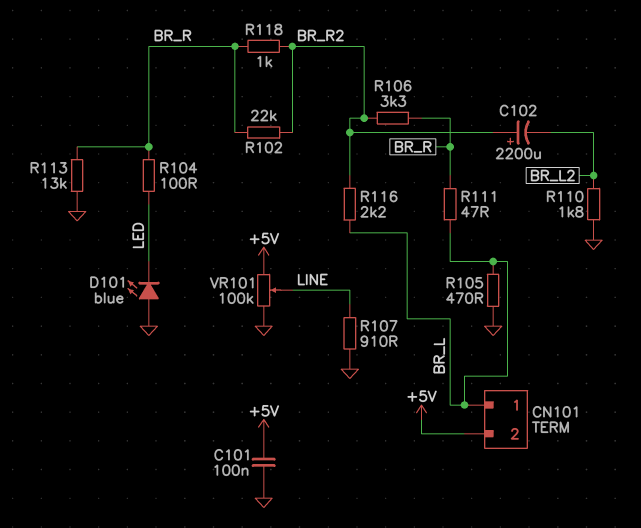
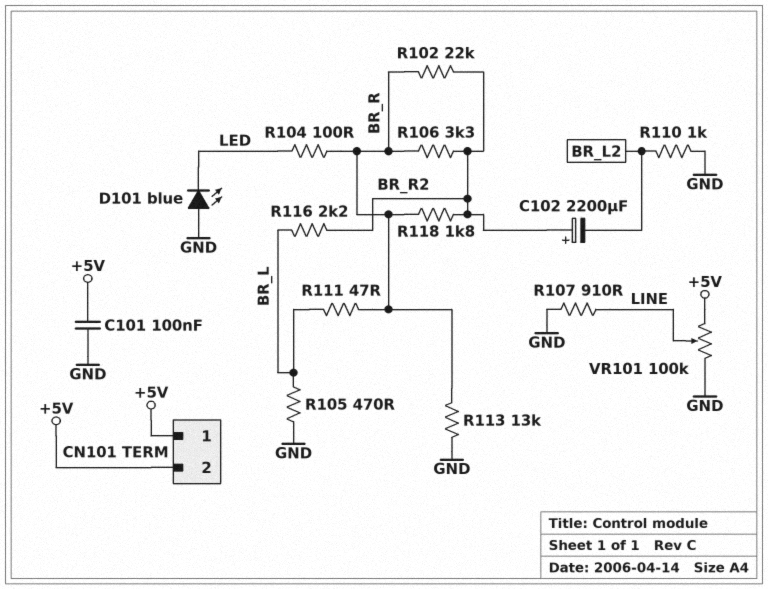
CN101 pin 1: BR_L -> +5V
R110: 1.8k (BR_L2, GND) -> 1k (BR_L2, GND)
R118: 1k (BR_R, BR_R2) -> 1.8k (BR_R, BR_R2)

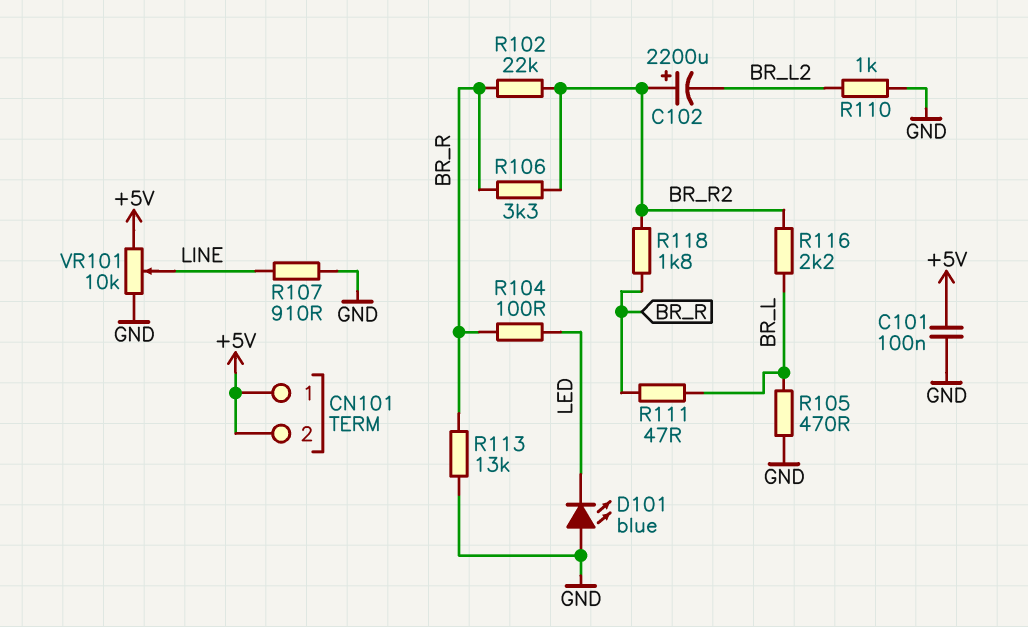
VR101: 100k (+5V, GND, wiper LINE) -> 10k (+5V, GND, wiper LINE)

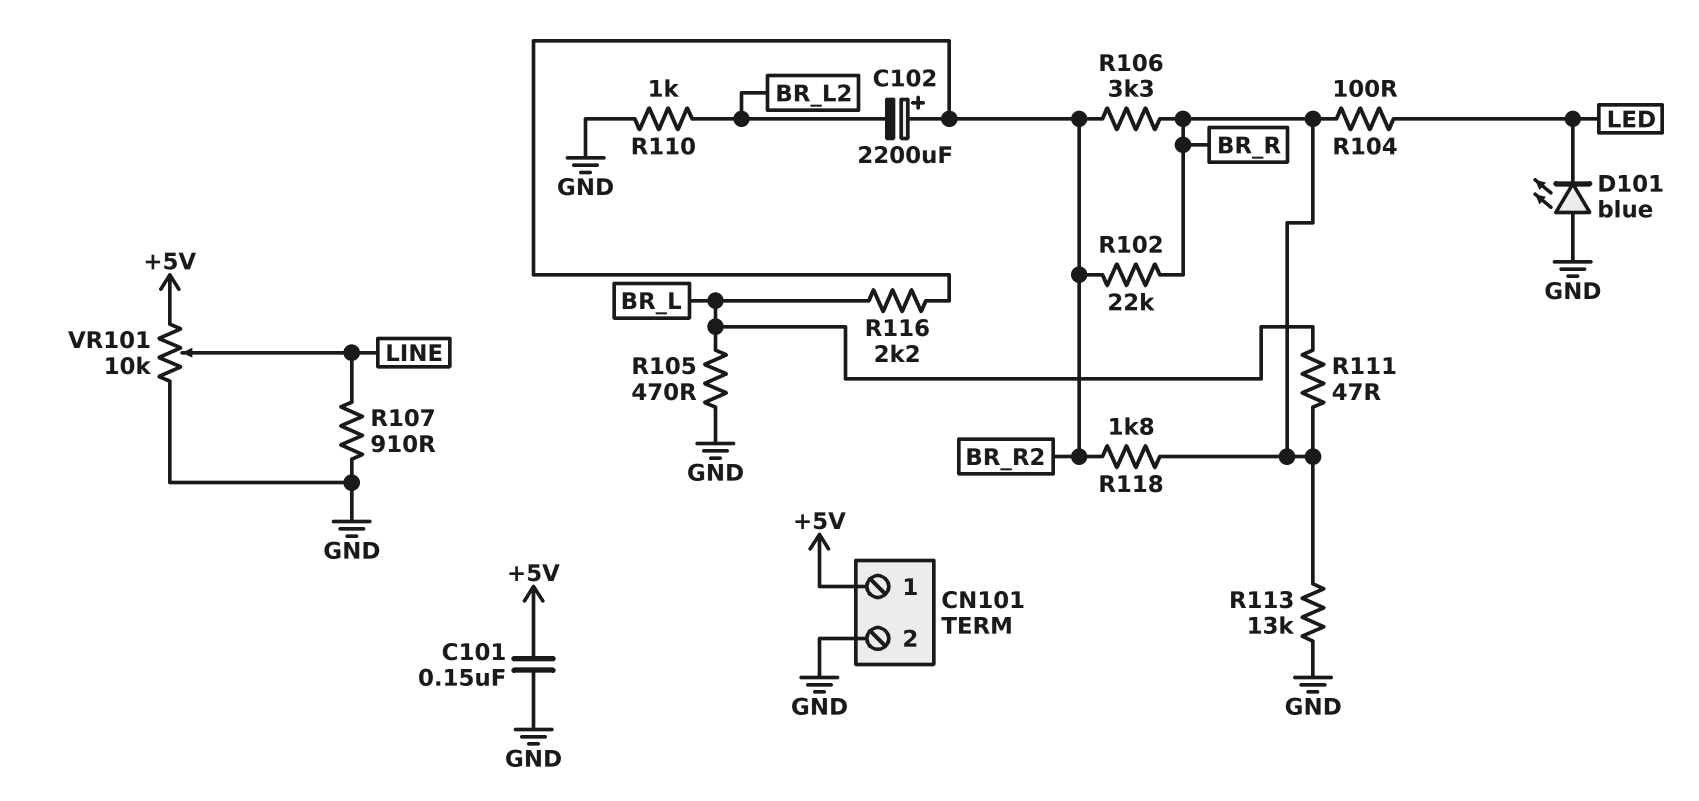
C101: 100nF (+5V, GND) -> 150nF (+5V, GND)
CN101 pin 2: +5V -> GND

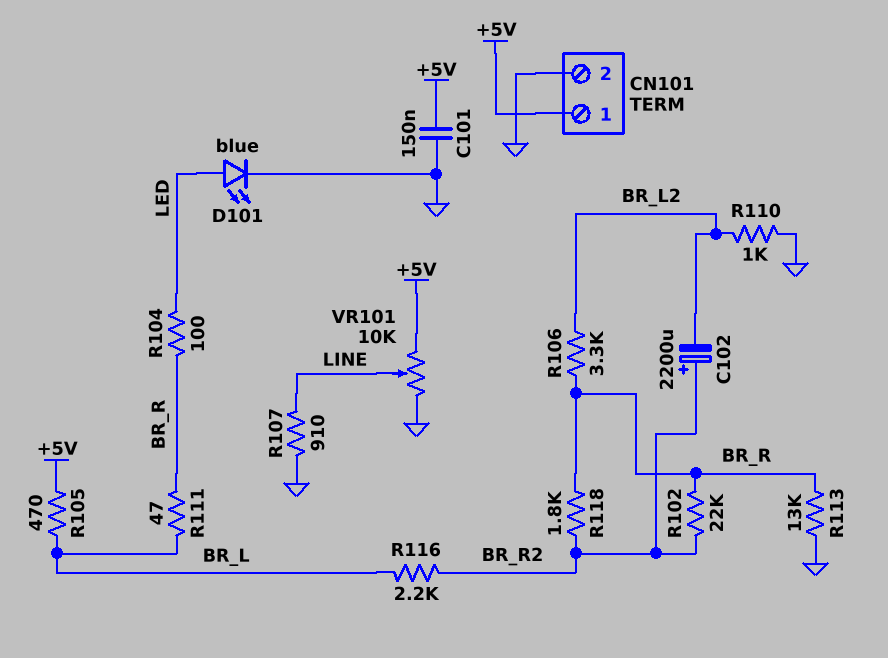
D101: LED blue (A GND, K LED) -> LED blue (A LED, K GND)
R105: 470 (BR_L, GND) -> 470 (+5V, BR_L)
R106: 3.3k (BR_R, BR_R2) -> 3.3k (BR_L2, BR_R)

